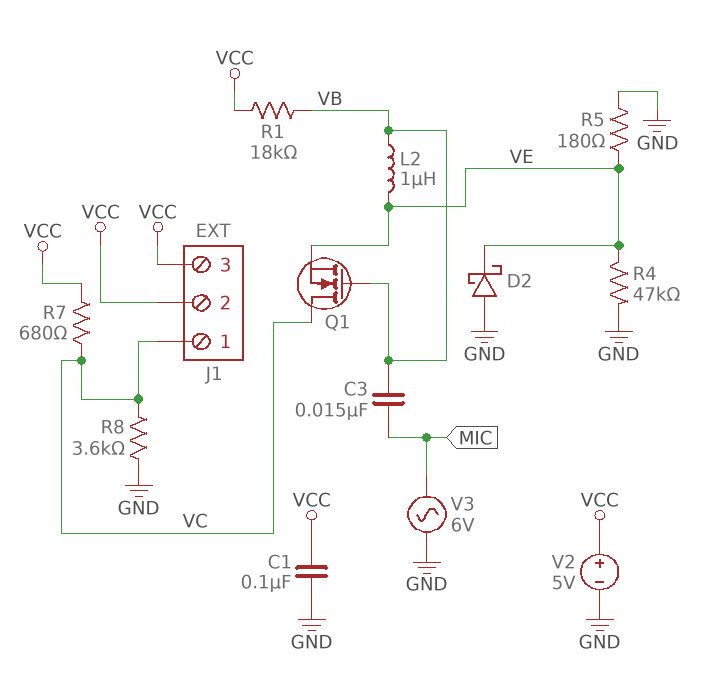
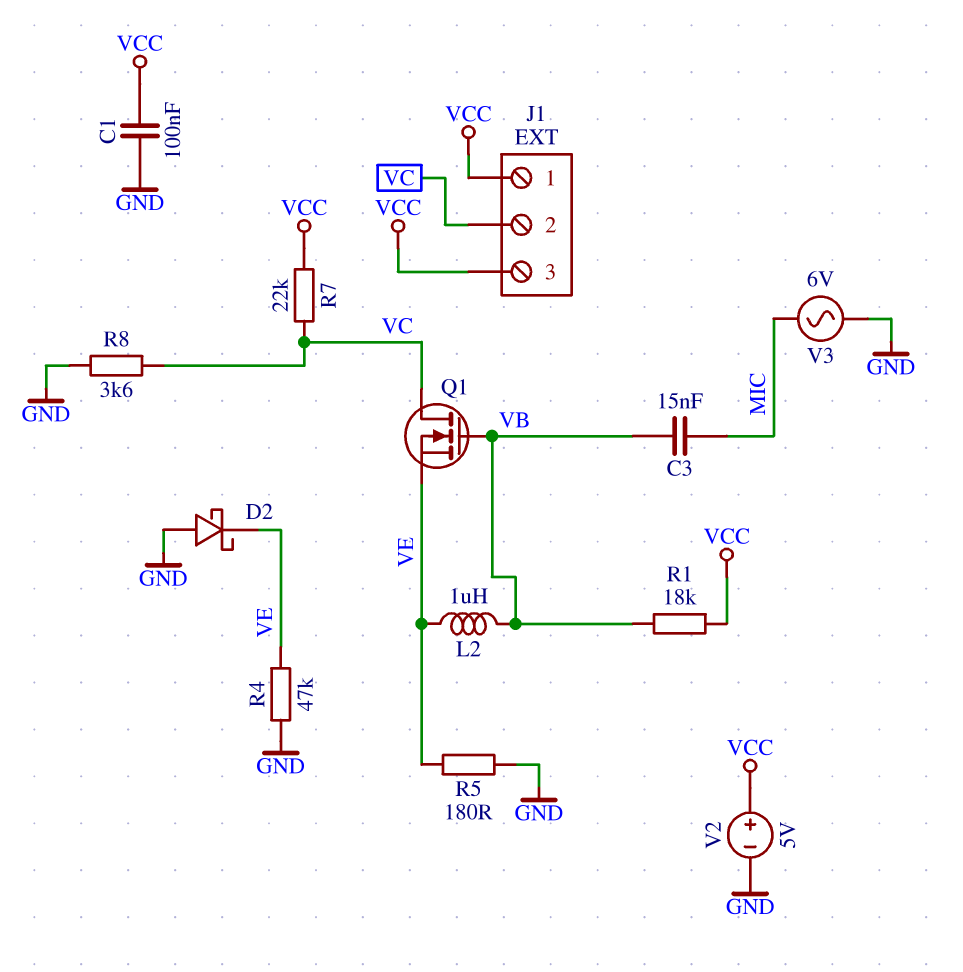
J1 pin 1: VC -> VCC
J1 pin 2: VCC -> VC
R7: 680 (VC, VCC) -> 22k (VC, VCC)

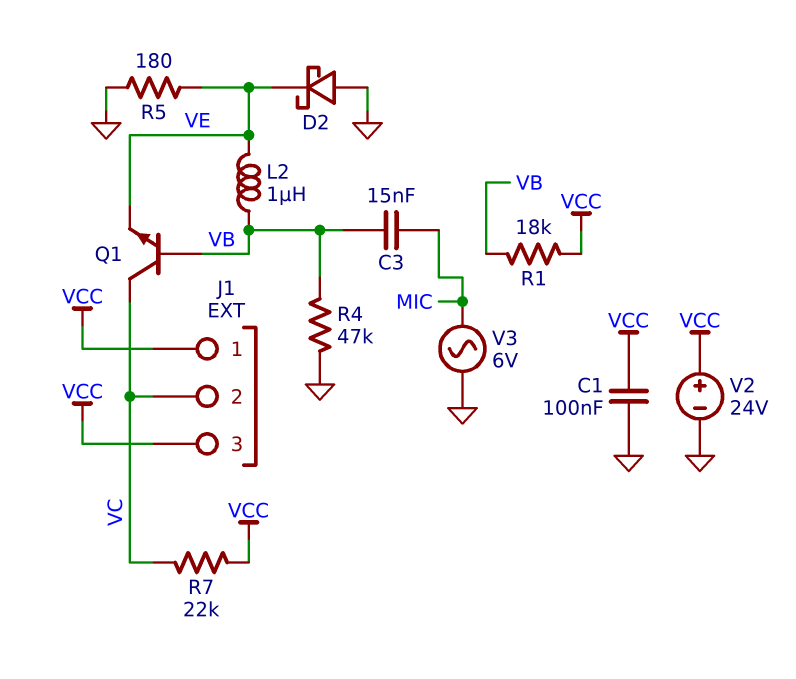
Q1: NMOS (G VB, D VC, S VE) -> NPN (B VB, C VC, E VE)
R4: 47k (GND, VE) -> 47k (GND, VB)
R8: 3.6k (GND, VC) -> none
V2: 5V (plus VCC, minus GND) -> 24V (plus VCC, minus GND)

